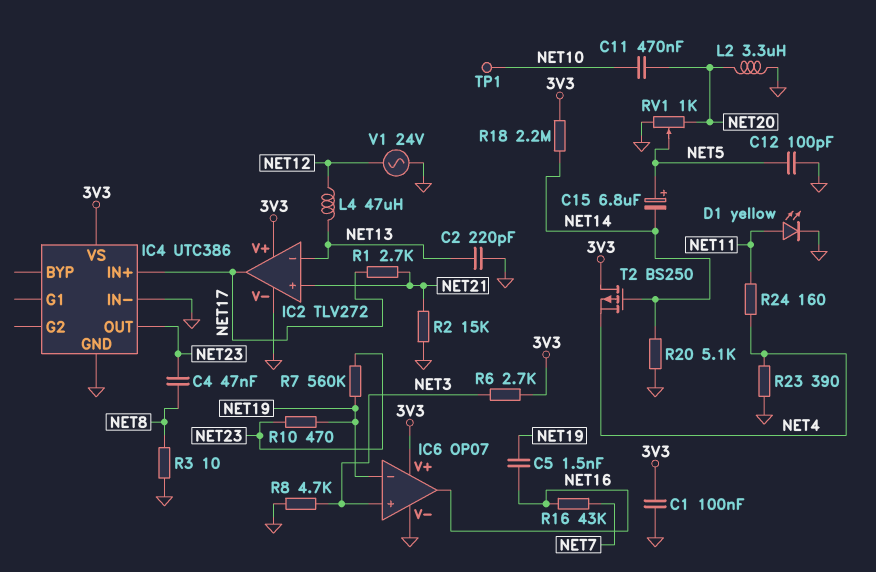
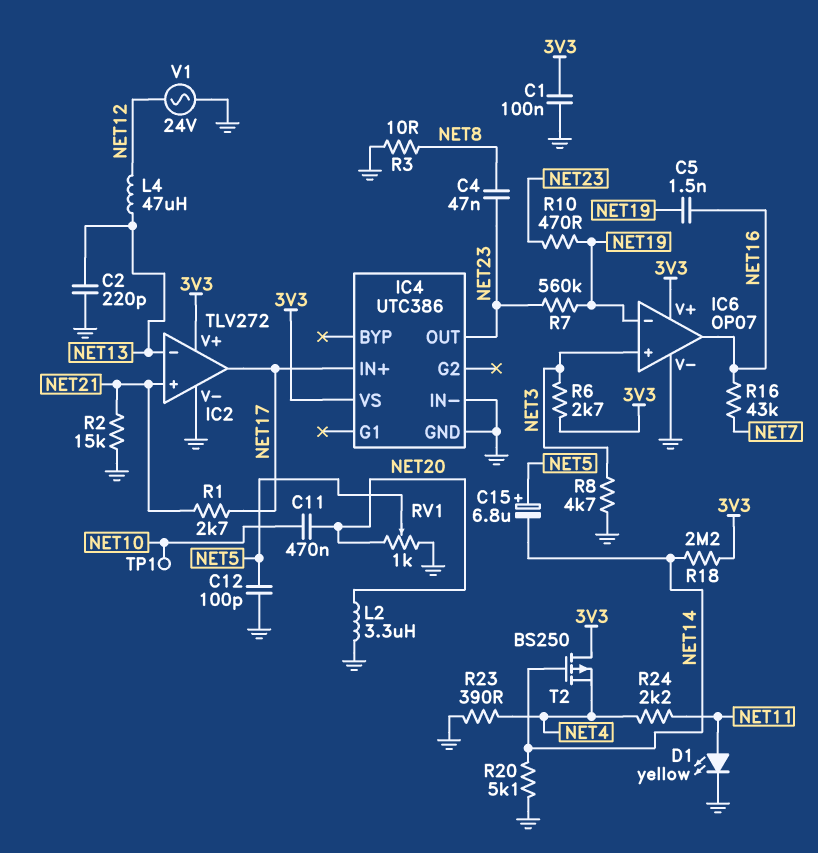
R24: 160 (NET4, NET11) -> 2.2k (NET4, NET11)

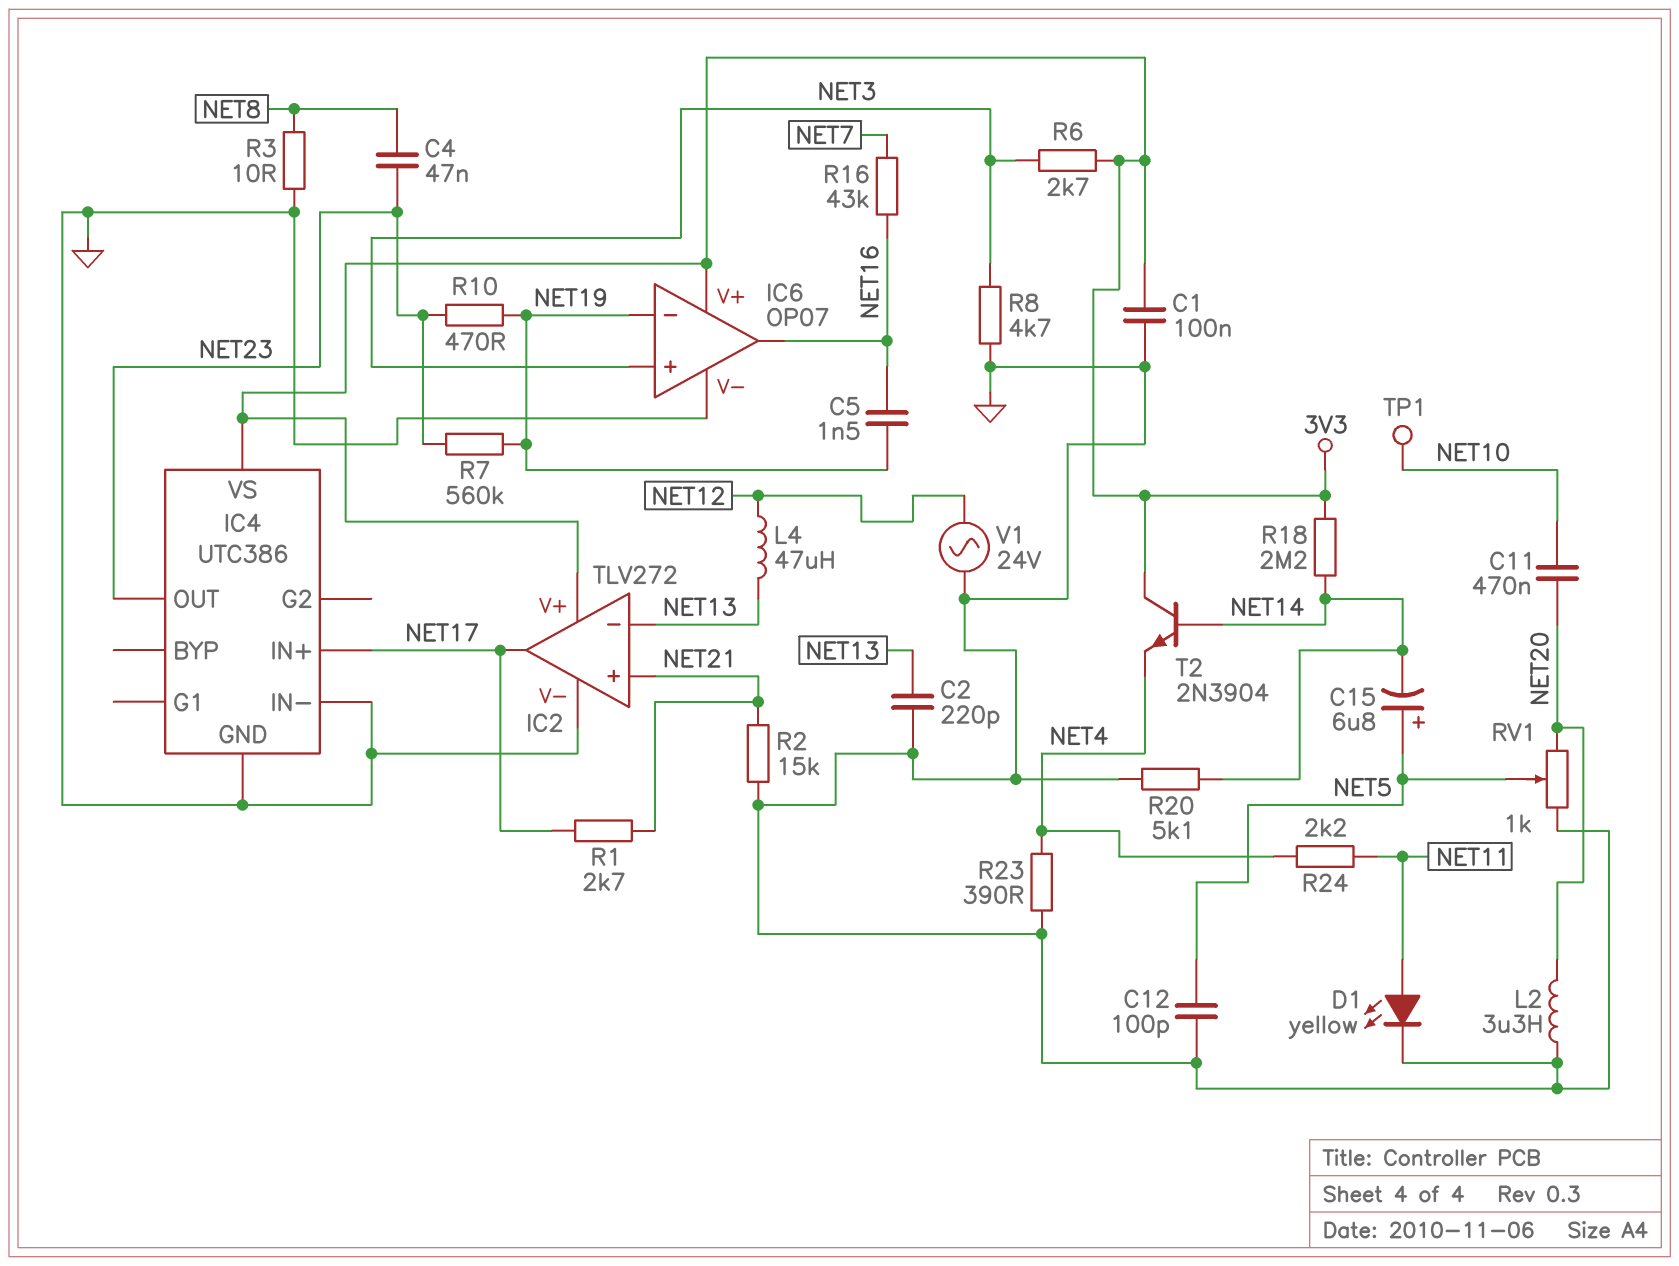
T2: PMOS BS250 (G NET14, D 3V3, S NET4) -> NPN 2N3904 (B NET14, C 3V3, E NET4)

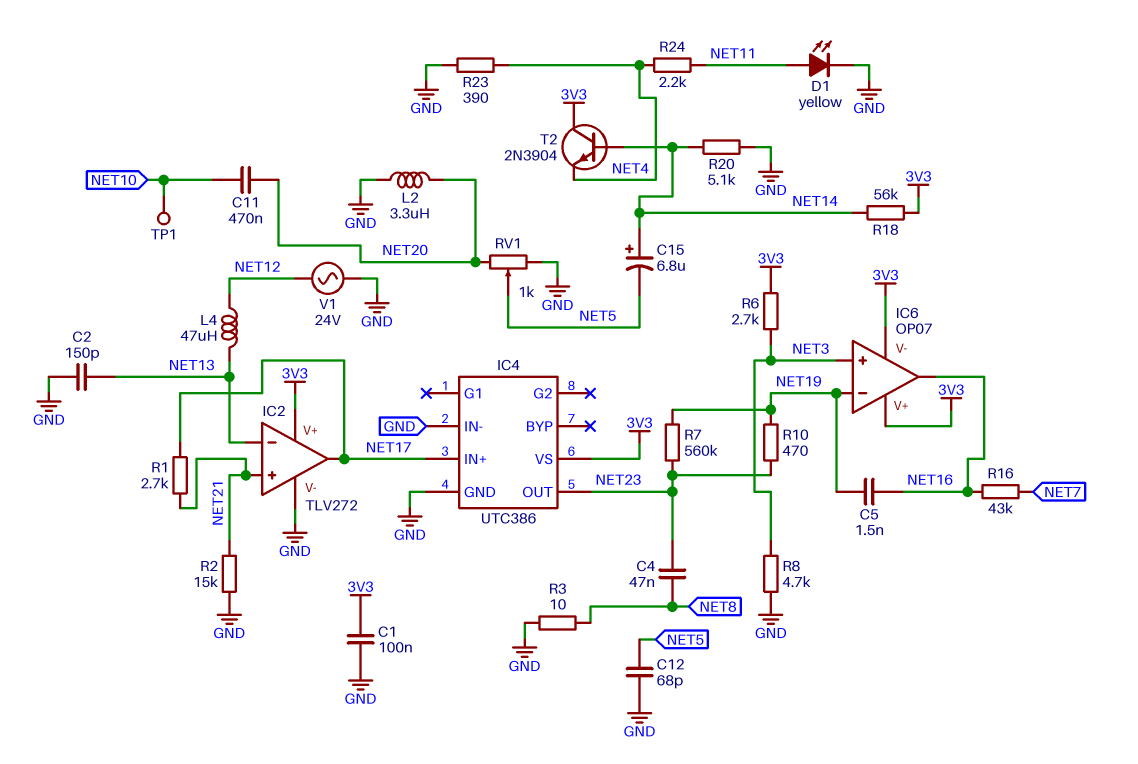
C2: 220pF (GND, NET13) -> 150pF (GND, NET13)
C12: 100pF (GND, NET5) -> 68pF (GND, NET5)
C15: 6.8uF (plus NET5, minus NET14) -> 6.8uF (plus NET14, minus NET5)
IC6 pin V-: GND -> 3V3
R18: 2.2M (3V3, NET14) -> 56k (3V3, NET14)

